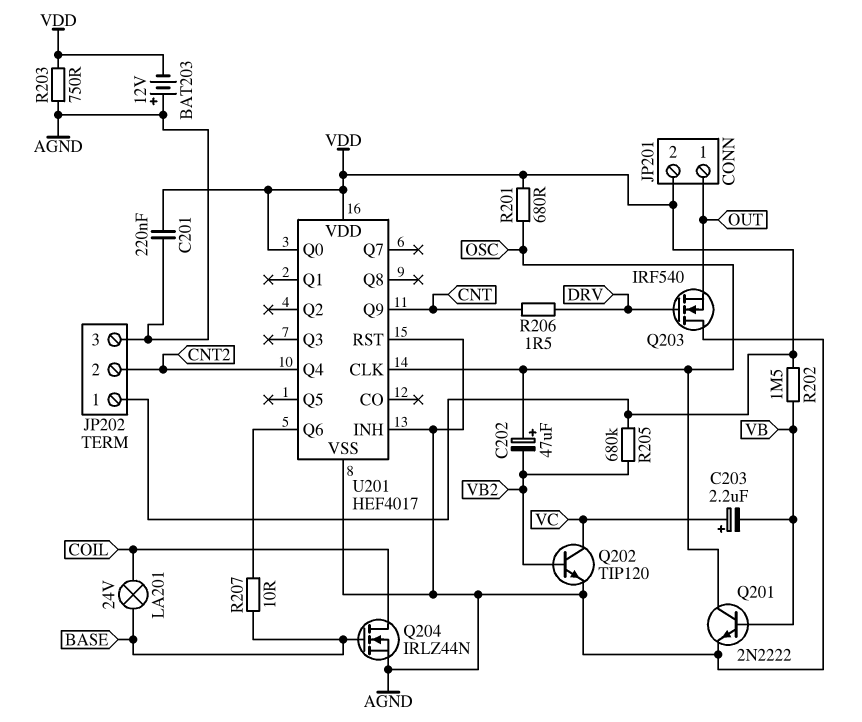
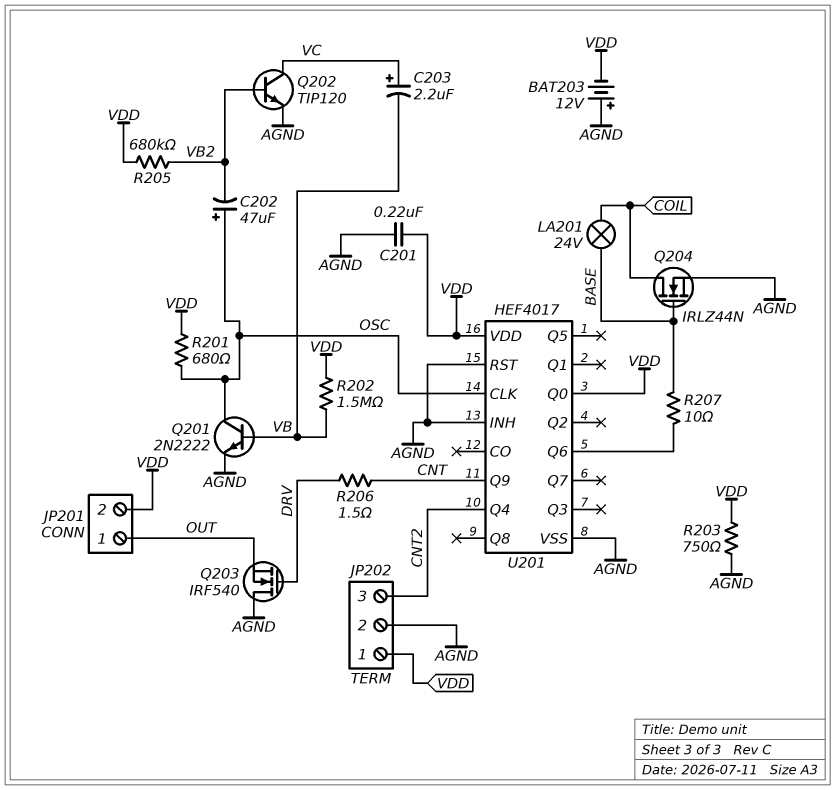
JP202 pin 2: CNT2 -> AGND
JP202 pin 3: AGND -> CNT2

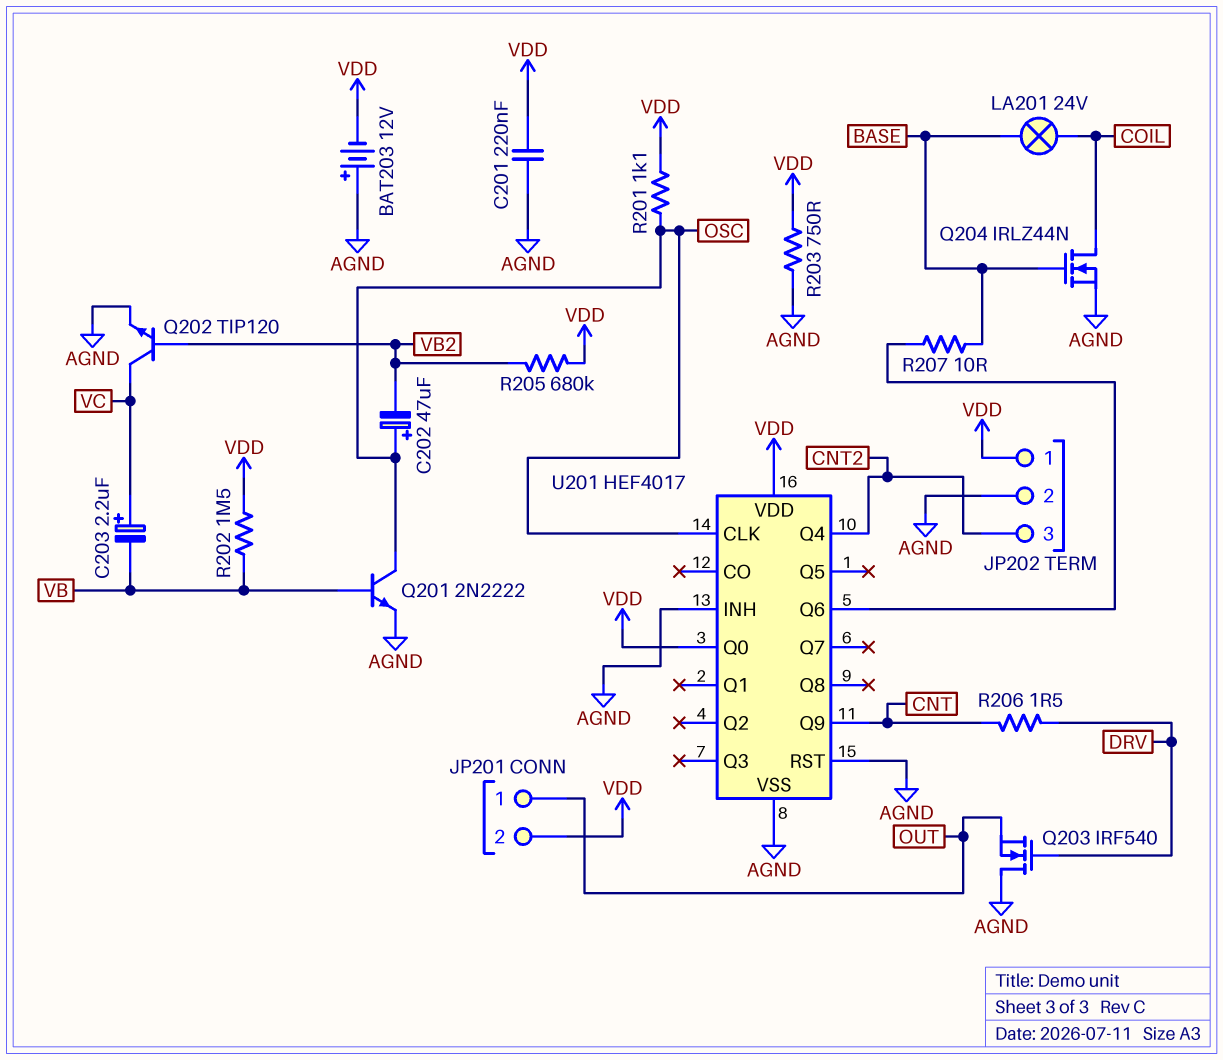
R201: 680 (OSC, VDD) -> 1.1k (OSC, VDD)

